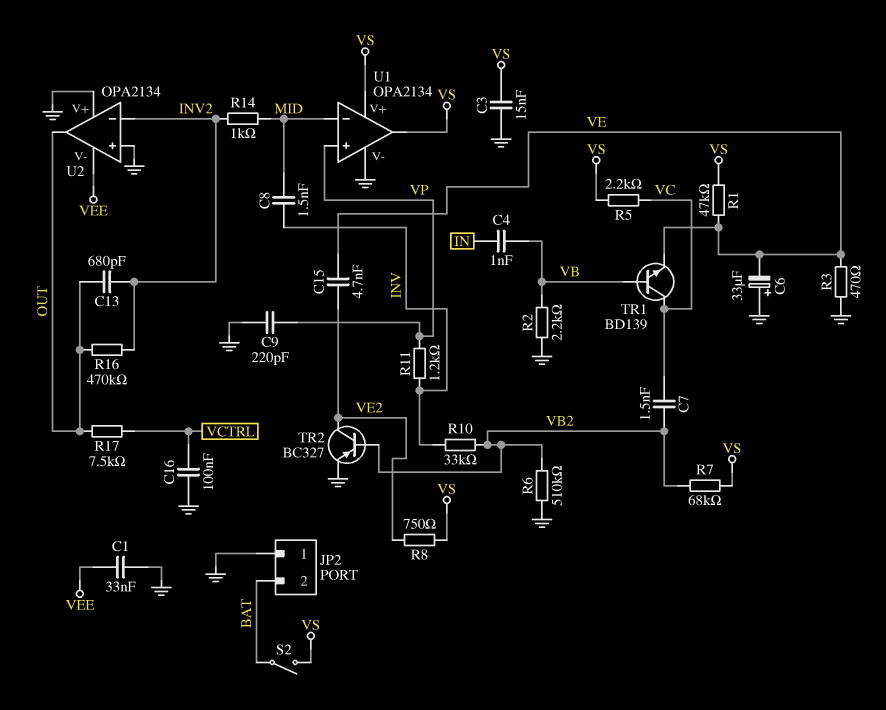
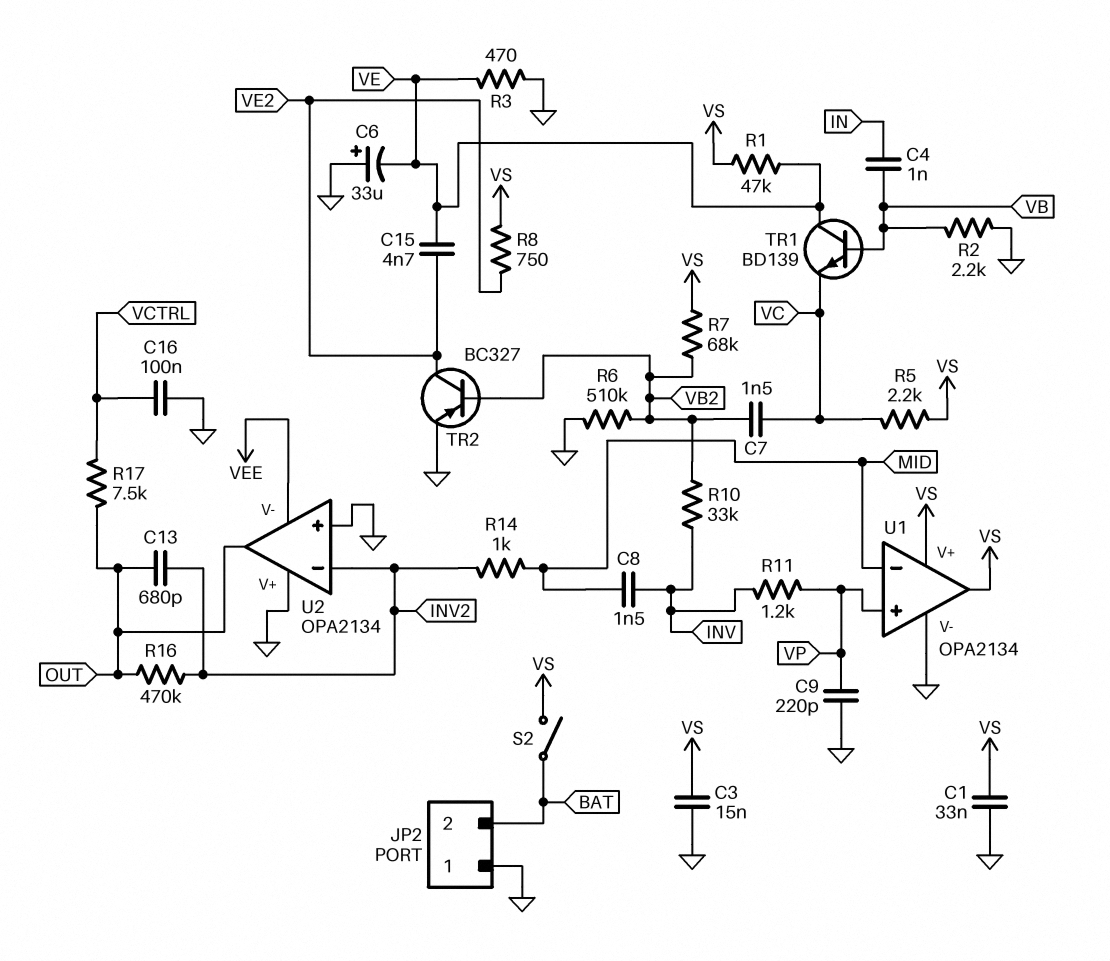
C1: 33nF (GND, VEE) -> 33nF (GND, VS)
TR1: NPN BD139 (B VB, C VC, E VE) -> NPN BD139 (B VB, C VE, E VC)

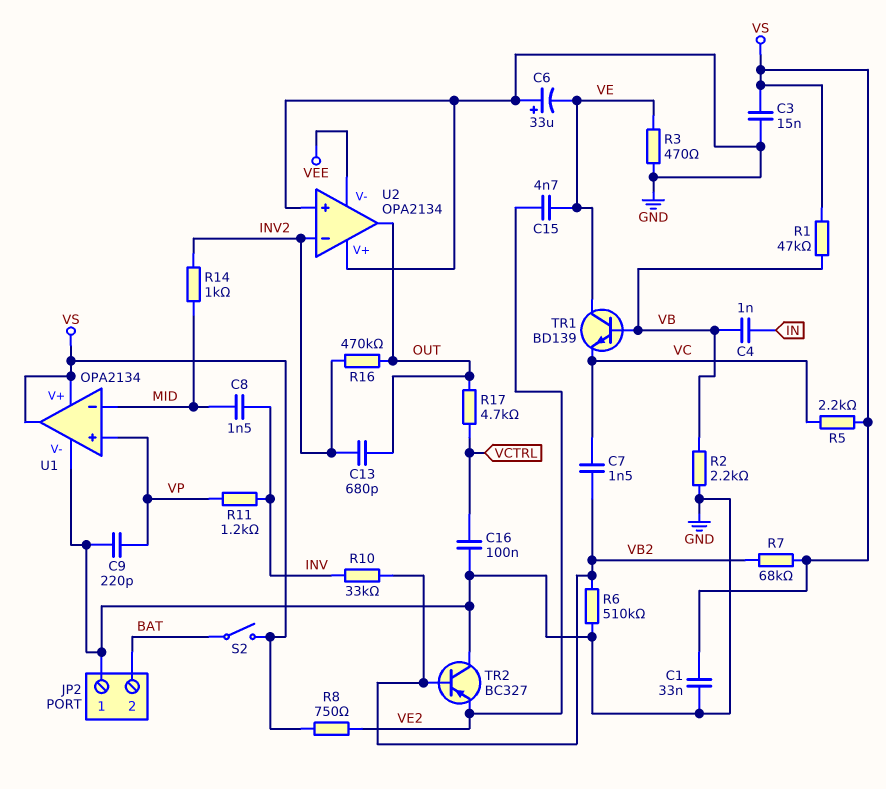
R1: 47k (VE, VS) -> 47k (VB, VS)
R17: 7.5k (OUT, VCTRL) -> 4.7k (OUT, VCTRL)
TR2: PNP BC327 (B VB2, C VE2, E GND) -> PNP BC327 (B VB2, C GND, E VE2)

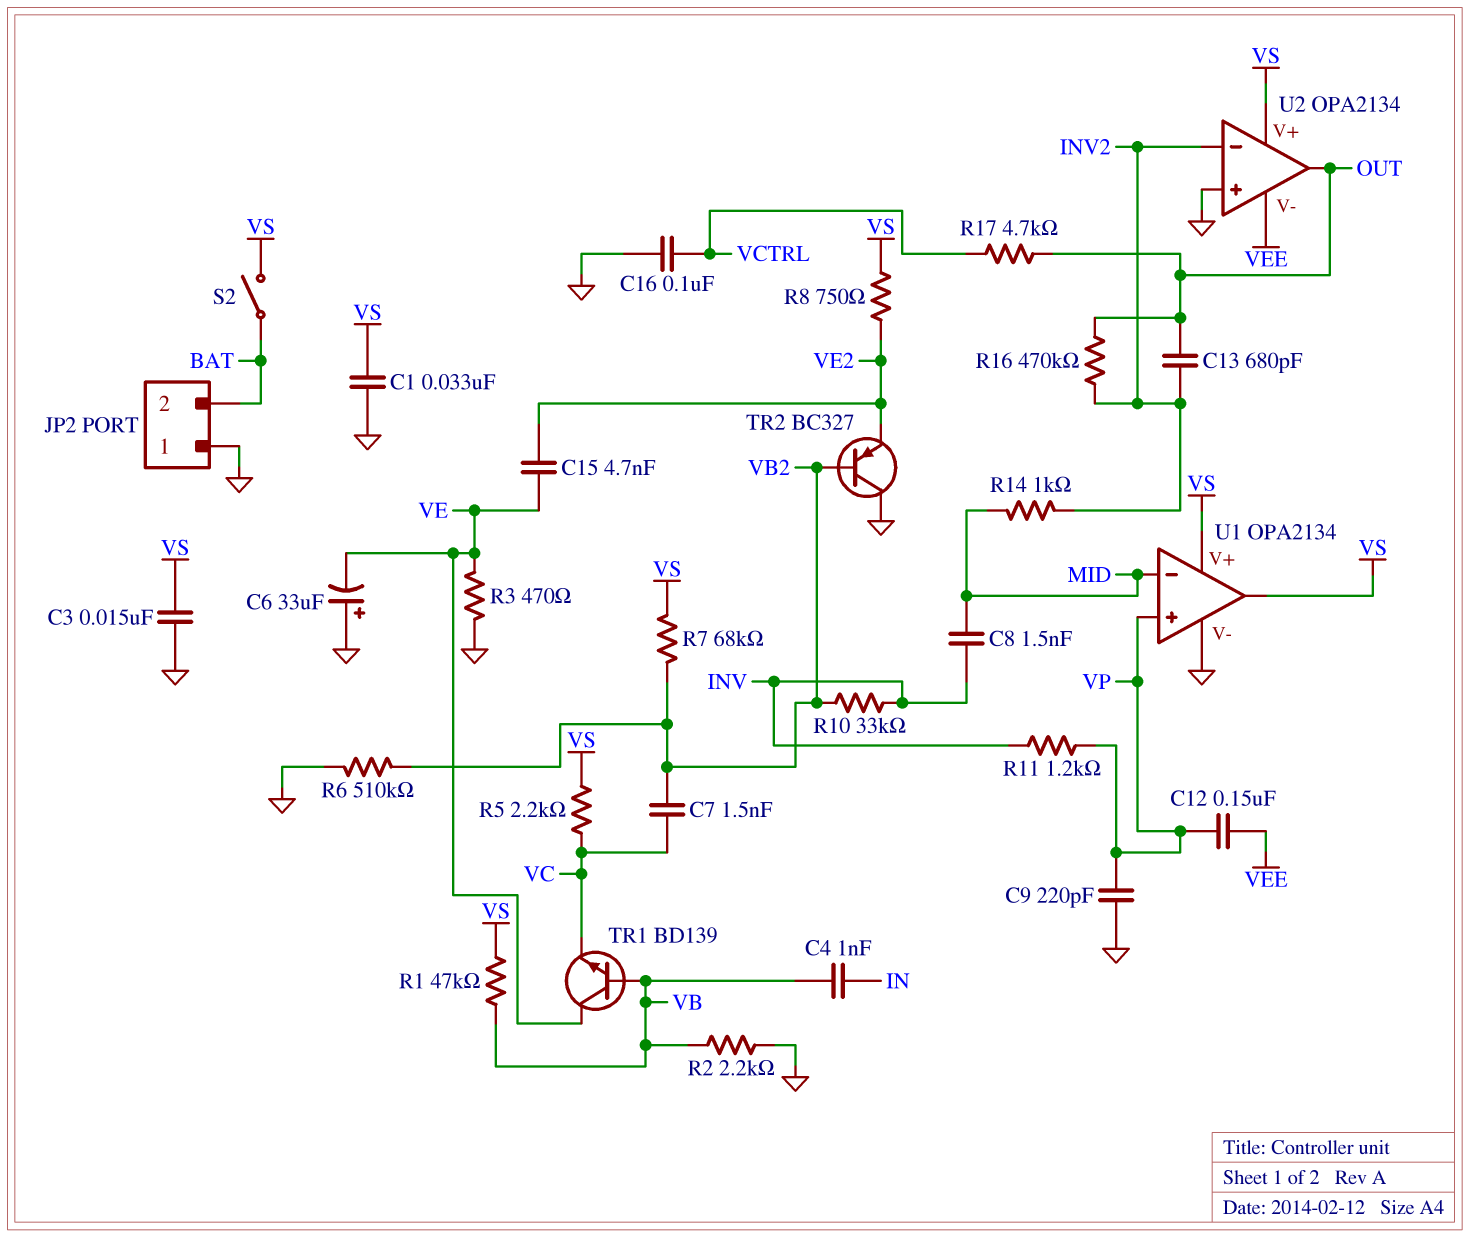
C12: none -> 150nF (VEE, VP)
U2 pin V+: GND -> VS

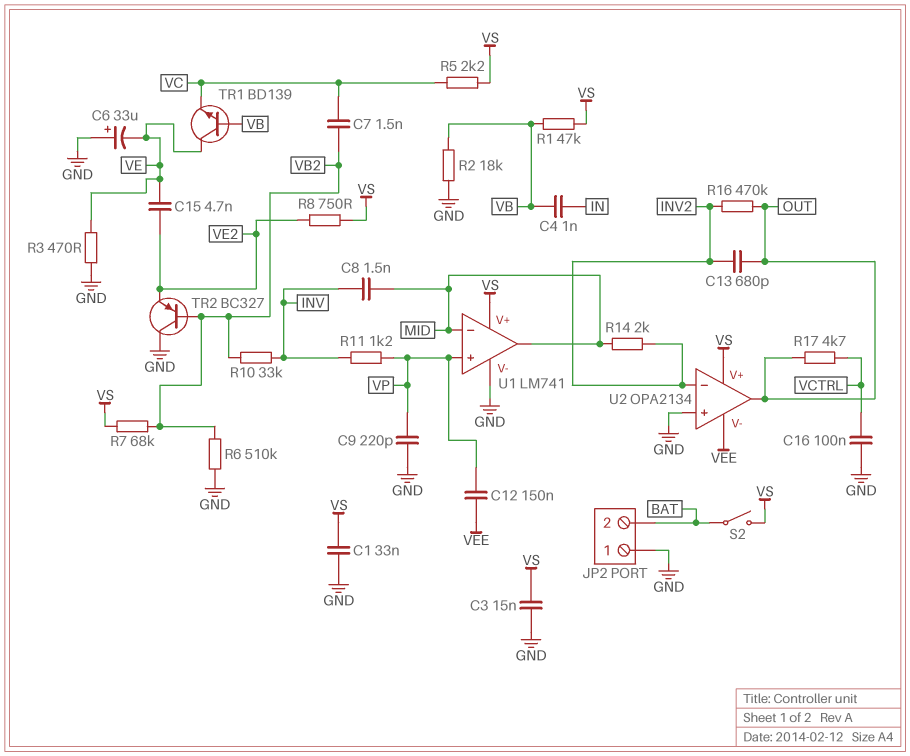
R2: 2.2k (GND, VB) -> 18k (GND, VB)
R14: 1k (INV2, MID) -> 2k (INV2, MID)
U1: OPA2134 -> LM741
U1 pin out: VS -> MID

